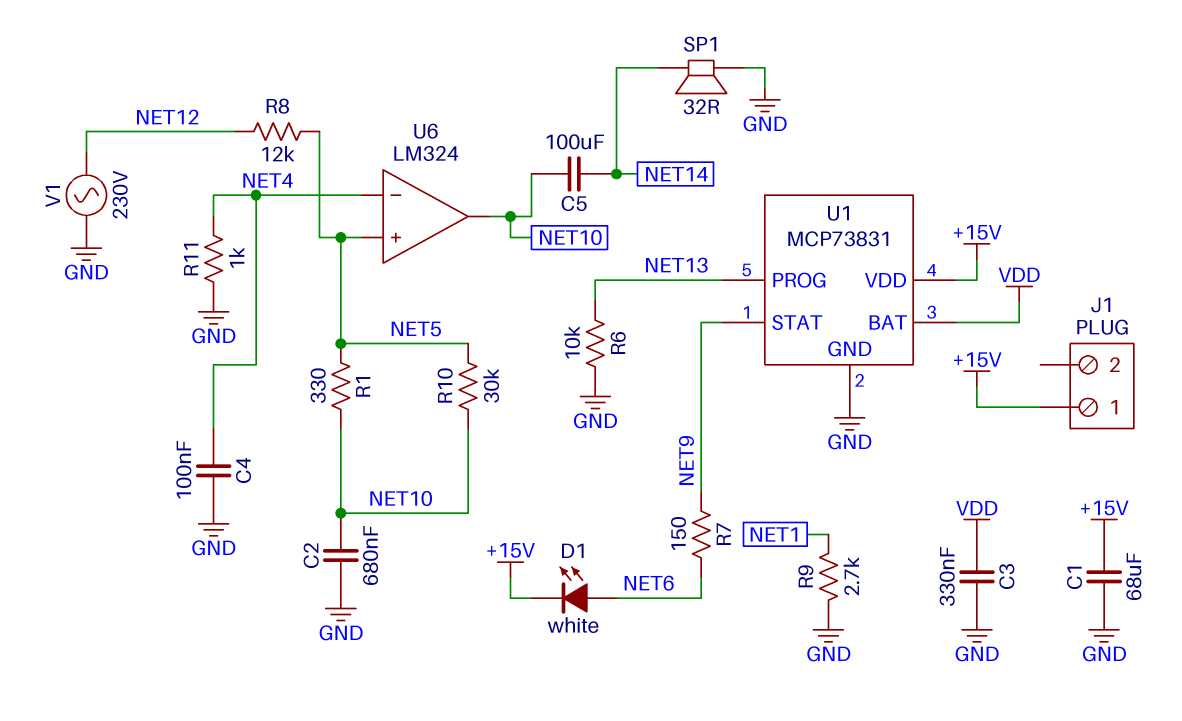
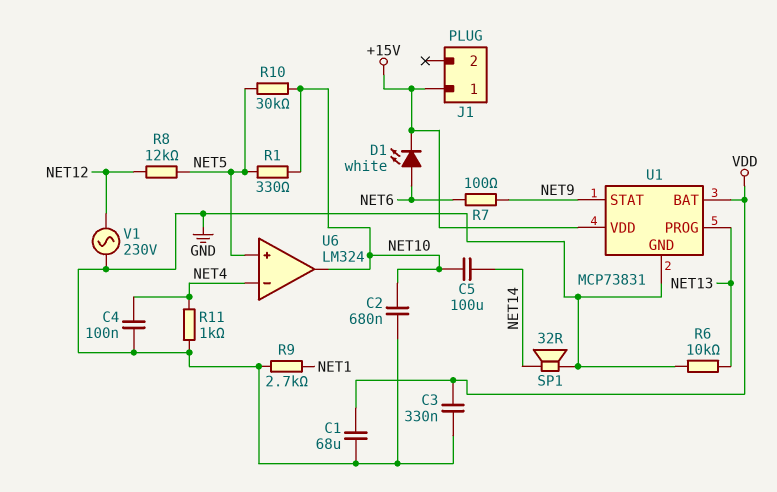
C1: 68uF (+15V, GND) -> 68uF (GND, VDD)
R7: 150 (NET6, NET9) -> 100 (NET6, NET9)

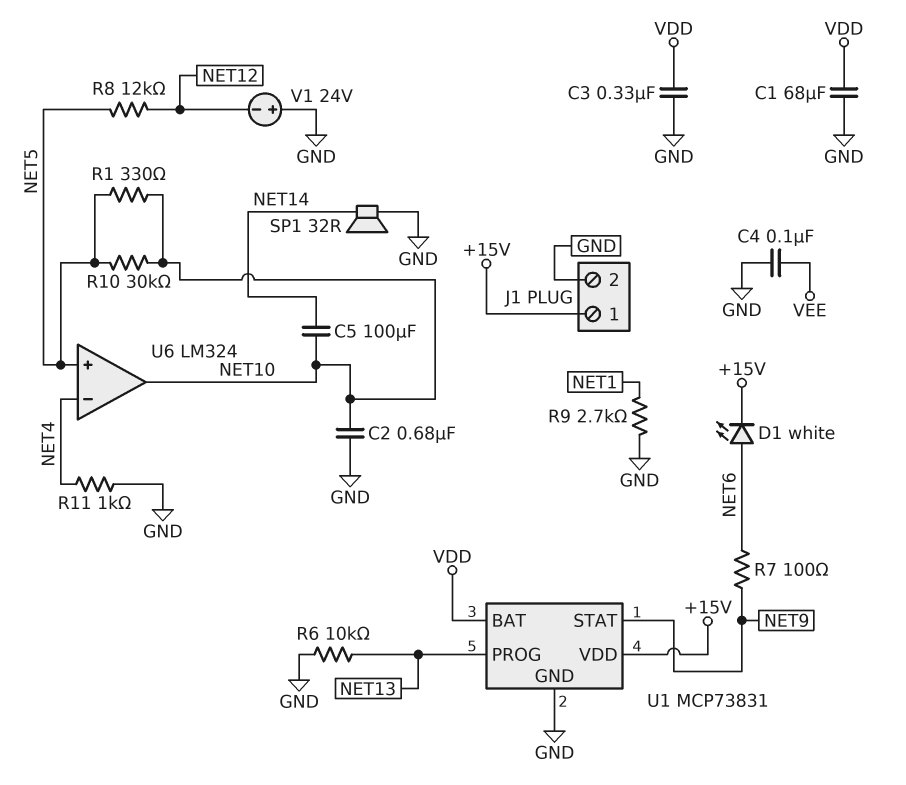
C4: 100nF (GND, NET4) -> 100nF (GND, VEE)
J1 pin 2: none -> GND
V1: AC 230V (GND, NET12) -> 24V (plus GND, minus NET12)

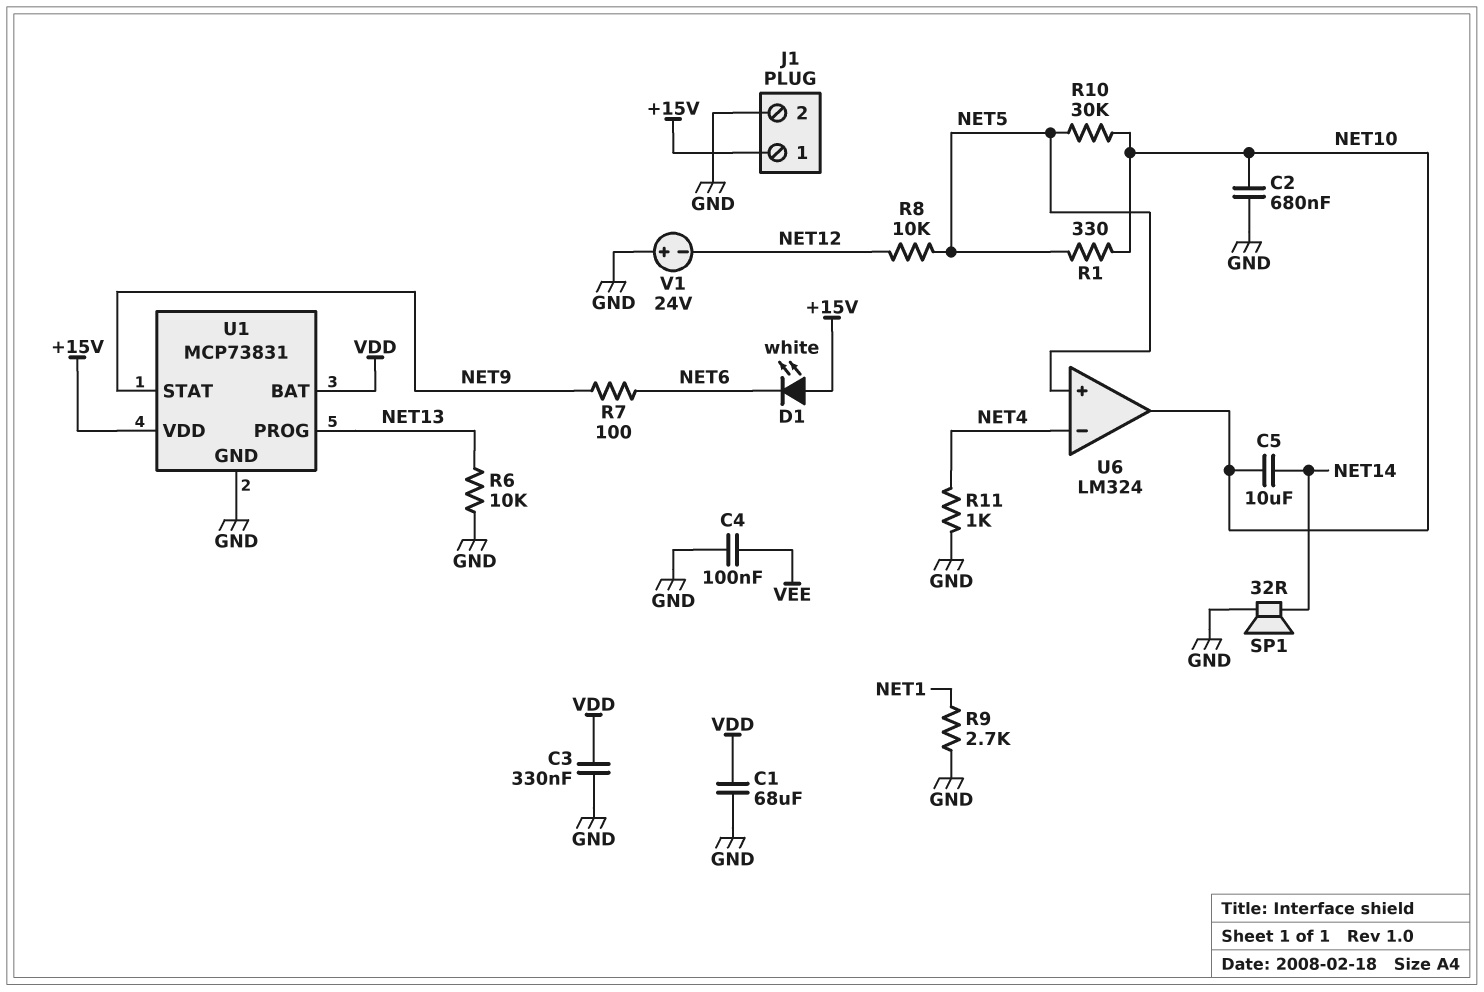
C5: 100uF (NET10, NET14) -> 10uF (NET10, NET14)
D1: LED white (A NET6, K +15V) -> LED white (A +15V, K NET6)
R8: 12k (NET5, NET12) -> 10k (NET5, NET12)

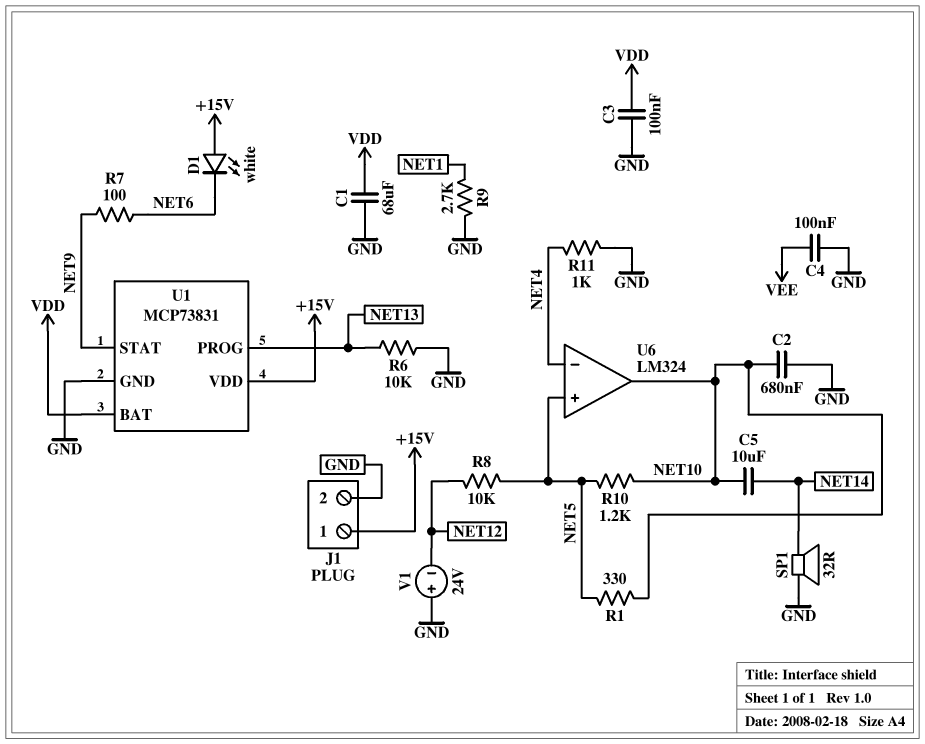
C3: 330nF (GND, VDD) -> 100nF (GND, VDD)
R10: 30k (NET5, NET10) -> 1.2k (NET5, NET10)

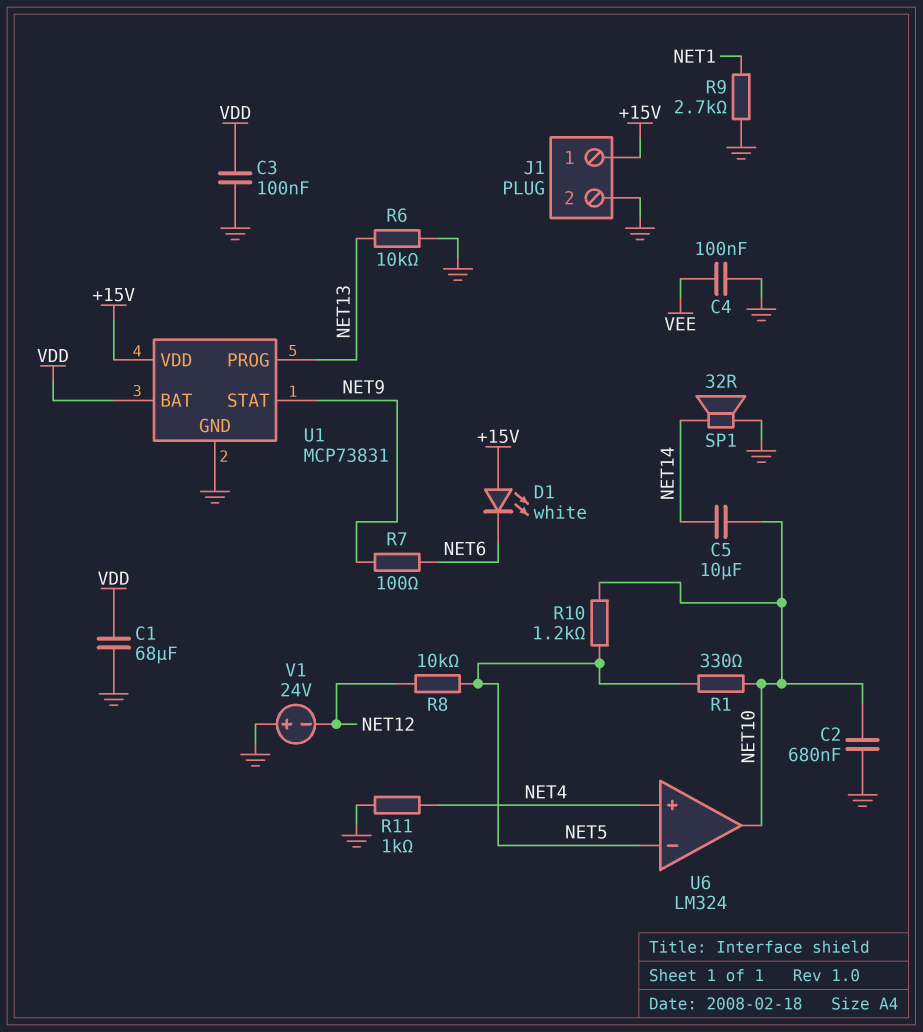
U6 pin in+: NET5 -> NET4
U6 pin in-: NET4 -> NET5

